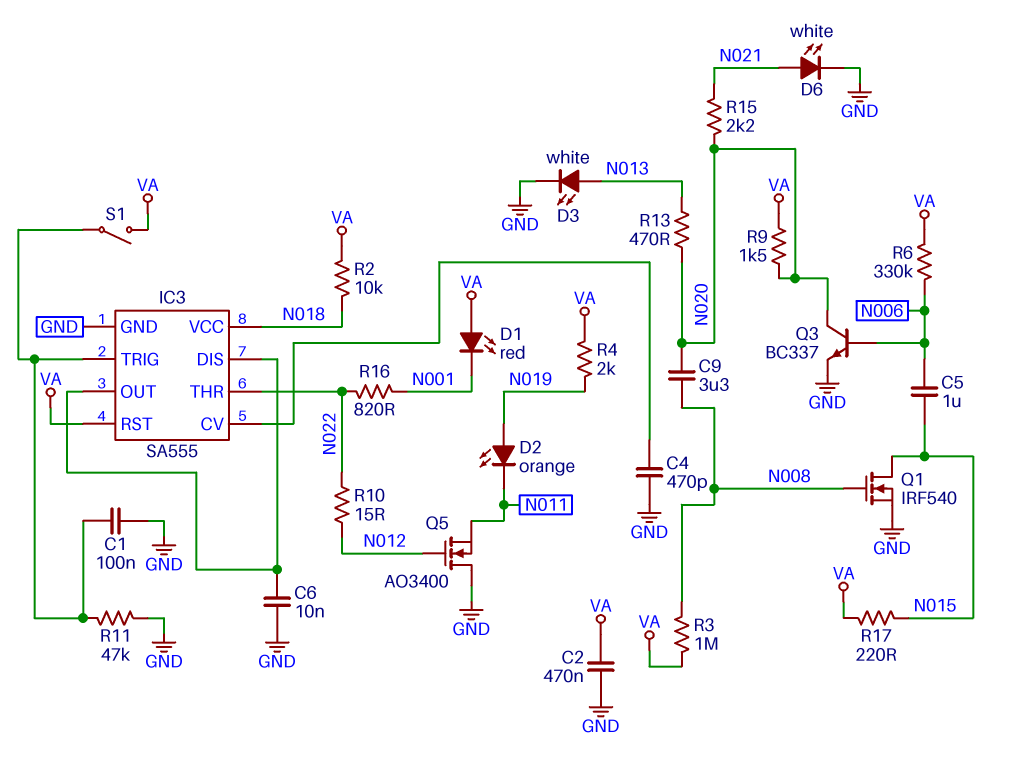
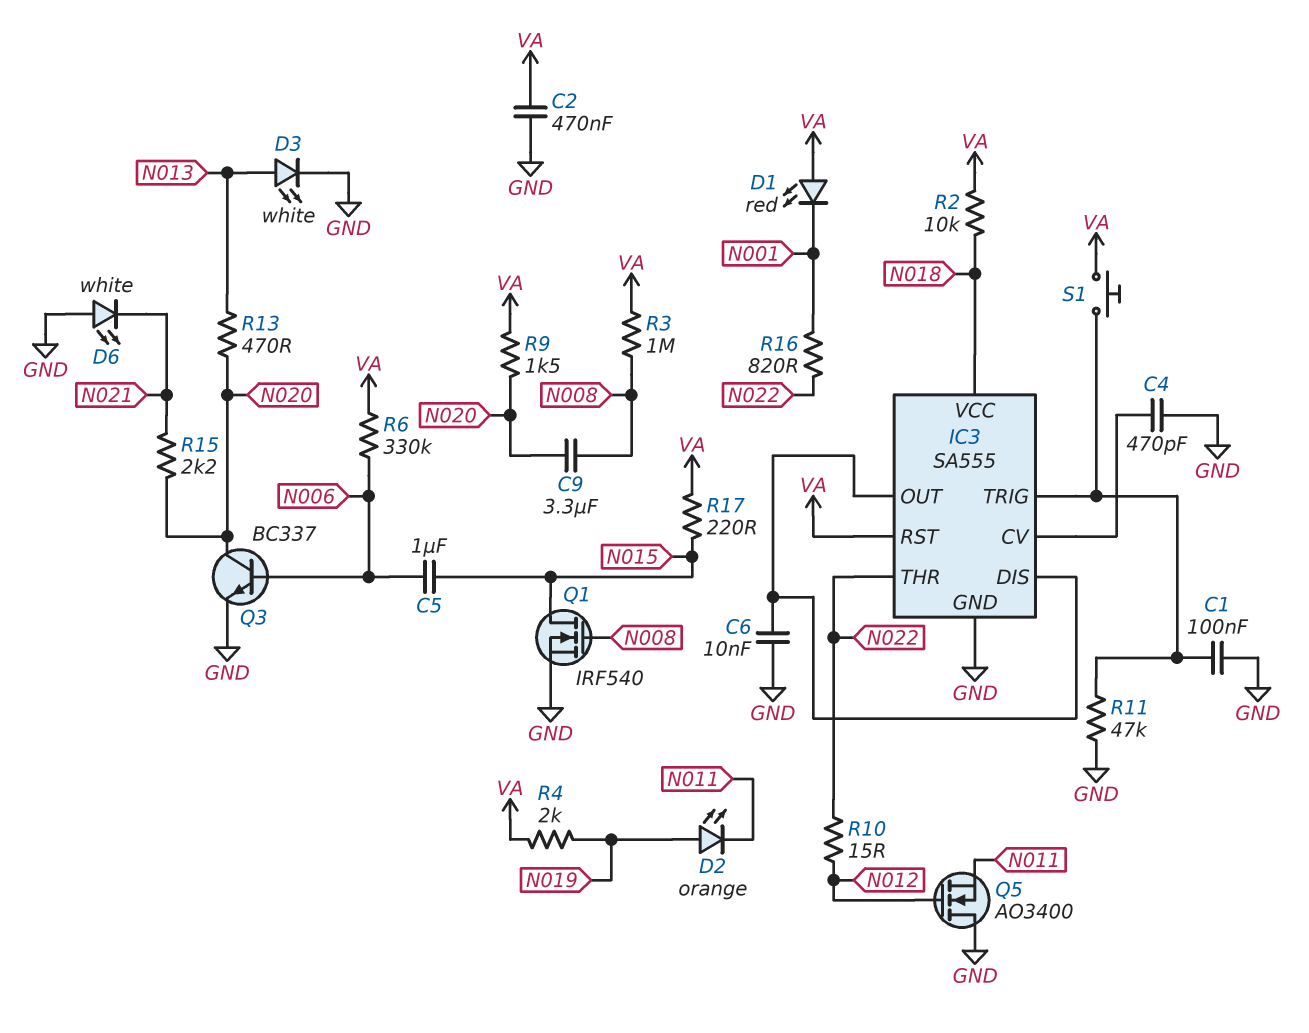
D6: LED white (A N021, K GND) -> LED white (A GND, K N021)
S1: switch (IC3/TRIG, VA) -> button (IC3/TRIG, VA)

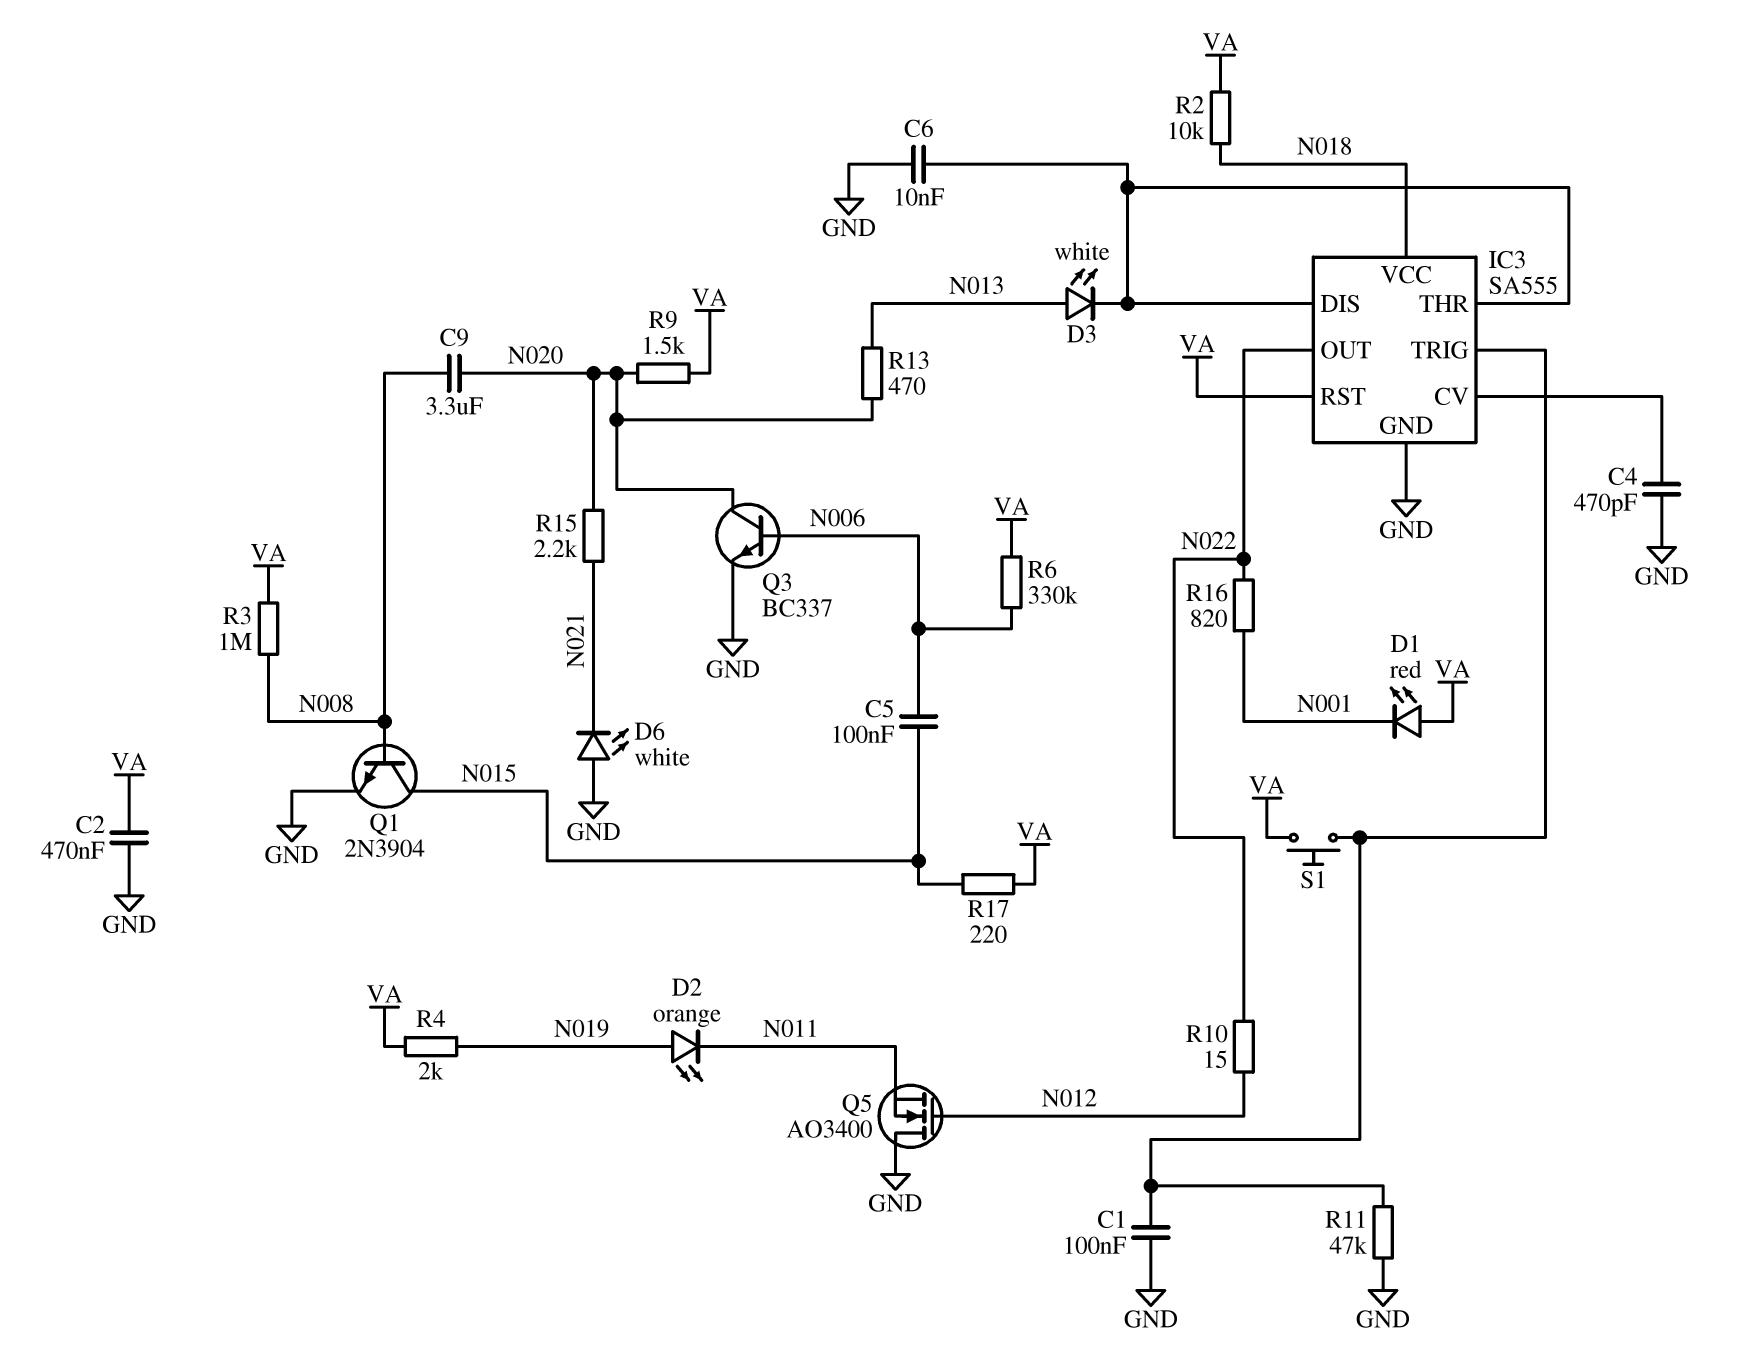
C5: 1uF (N006, N015) -> 100nF (N006, N015)
D3: LED white (A N013, K GND) -> LED white (A N013, K IC3/DIS)
IC3 pin OUT: IC3/DIS -> N022
IC3 pin THR: N022 -> IC3/DIS
Q1: NMOS IRF540 (G N008, D N015, S GND) -> NPN 2N3904 (B N008, C N015, E GND)

